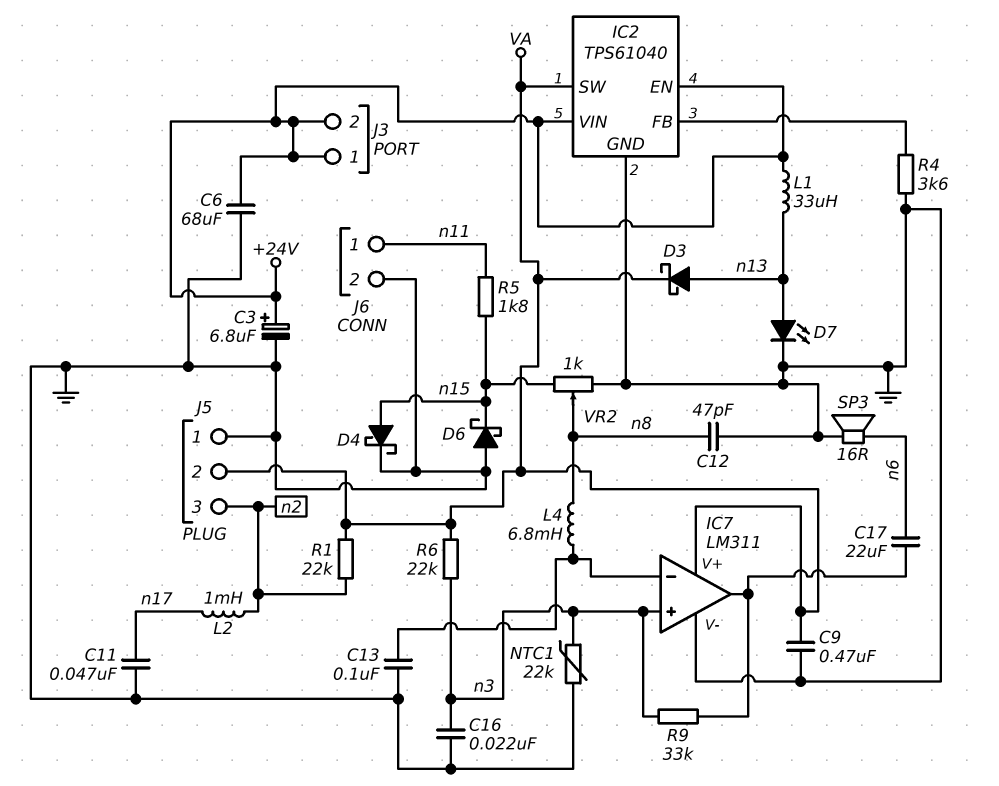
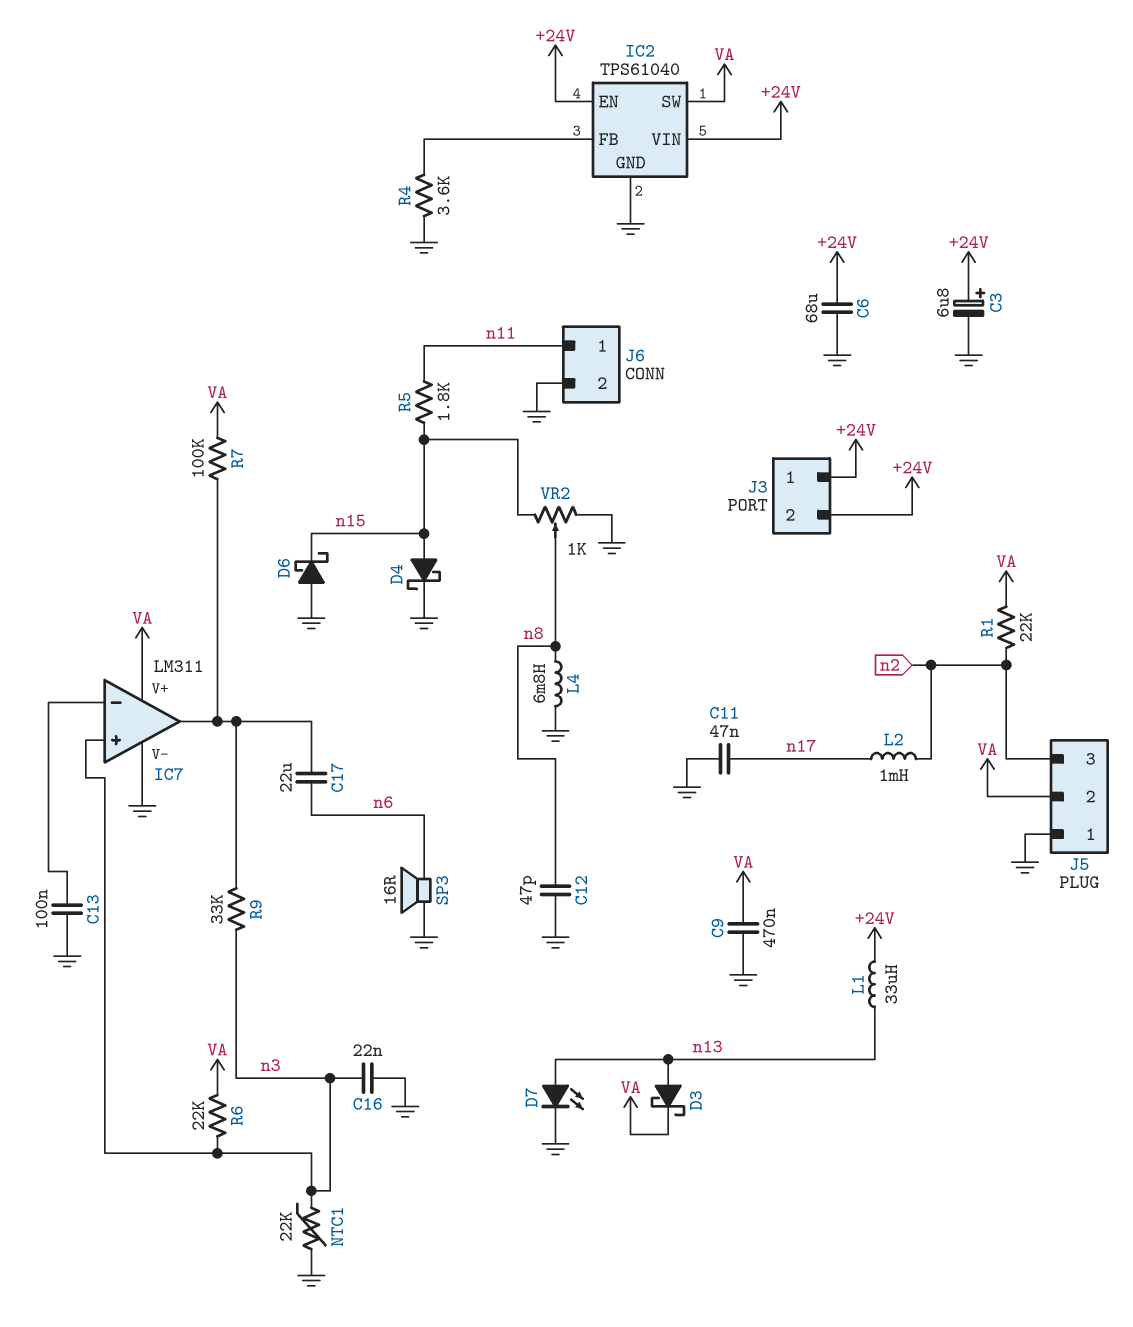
L4: 6.8mH (IC7/in-, n8) -> 6.8mH (GND, n8)
R7: none -> 100k (IC7/out, VA)

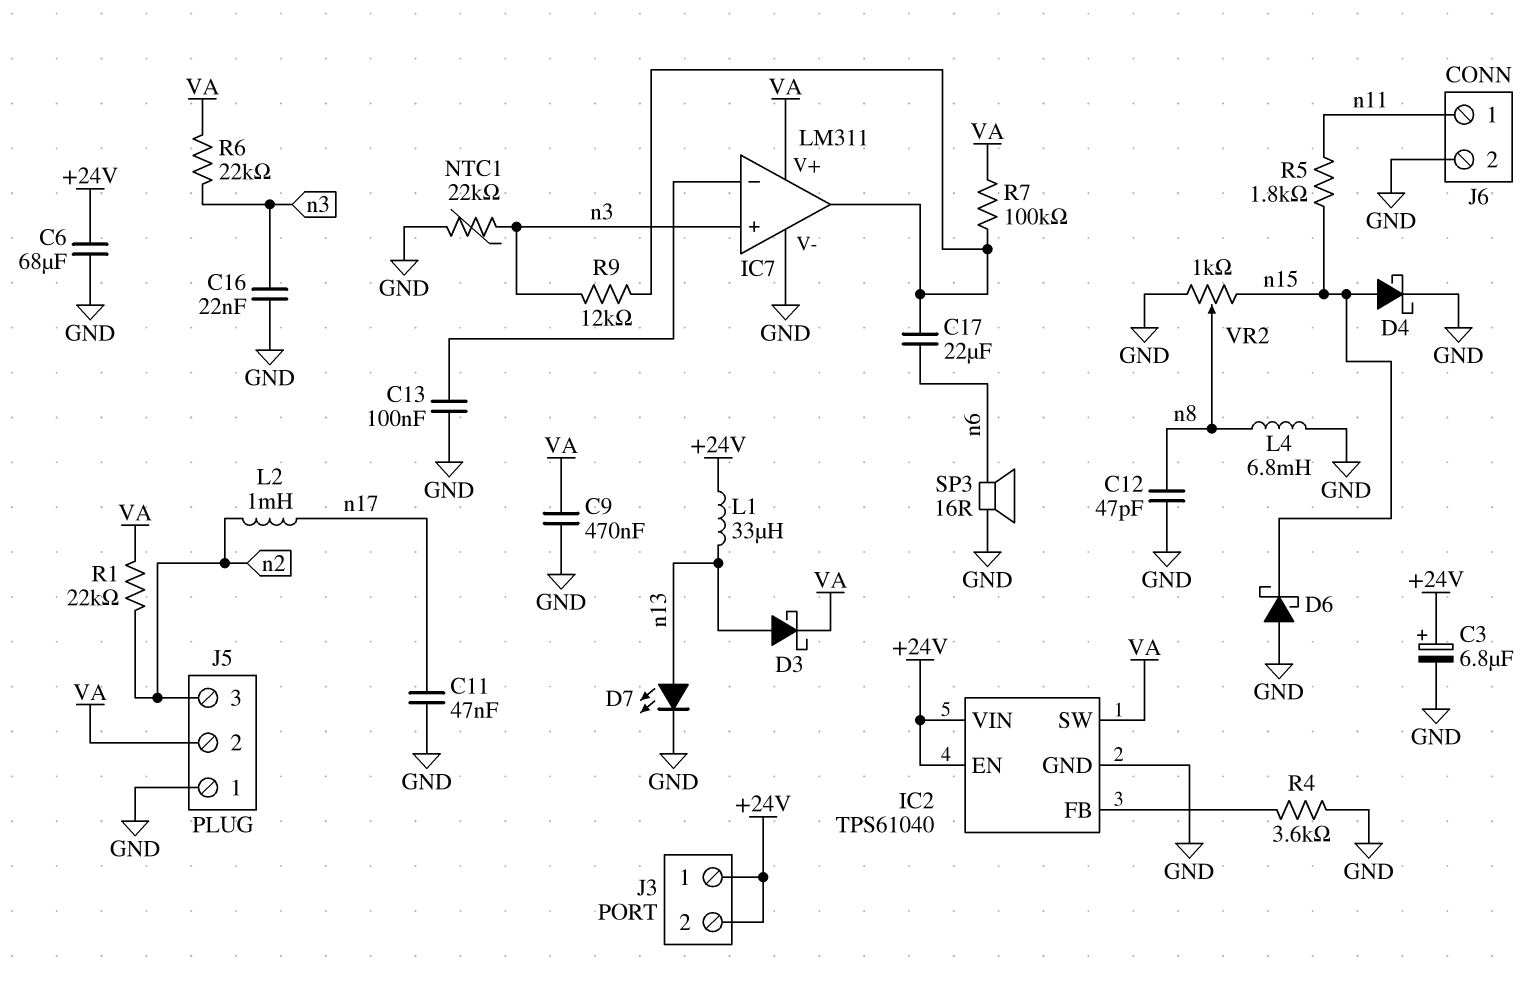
R9: 33k (IC7/out, n3) -> 12k (IC7/out, n3)

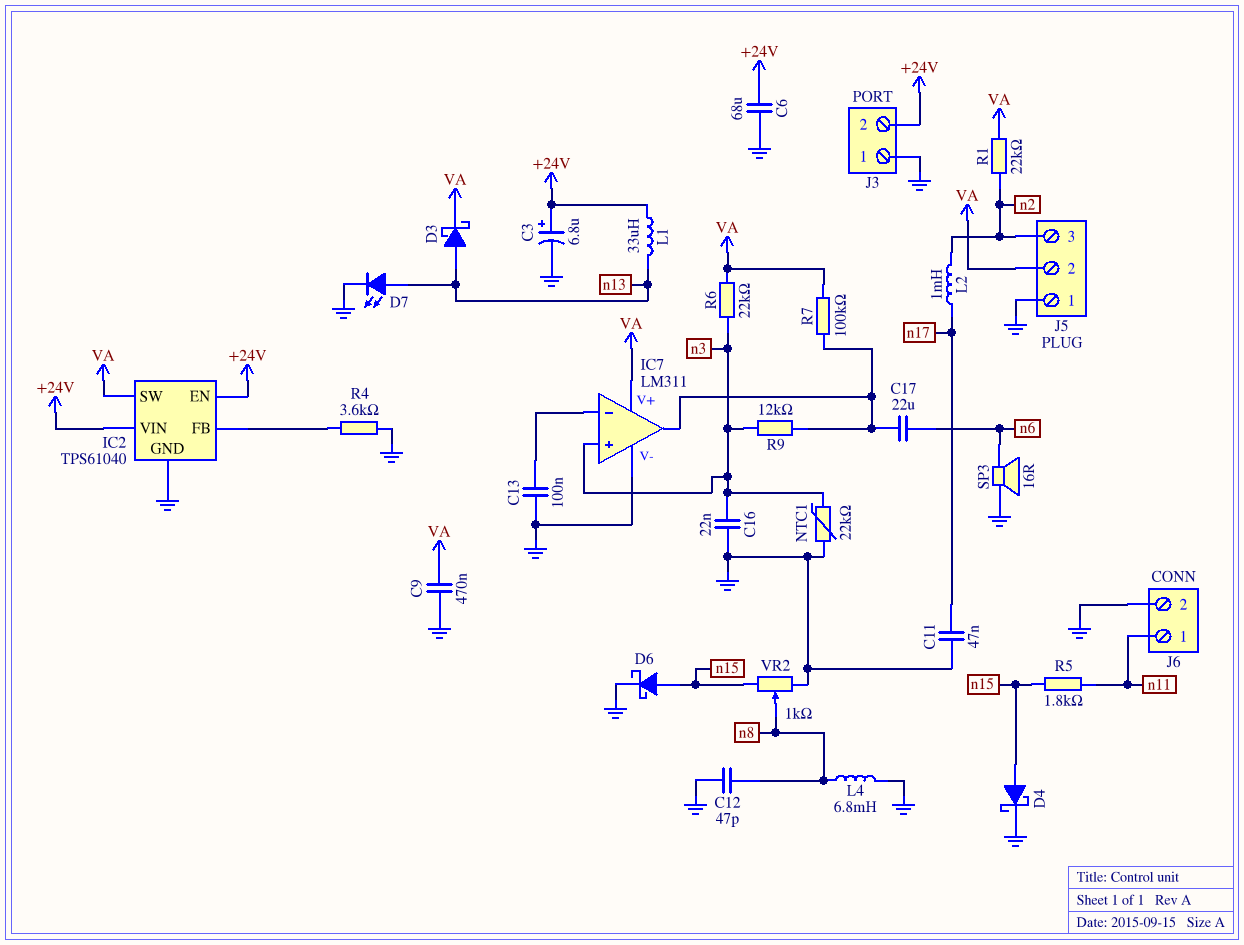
D6: schottky (A GND, K n15) -> schottky (A n15, K GND)
J3 pin 1: +24V -> GND

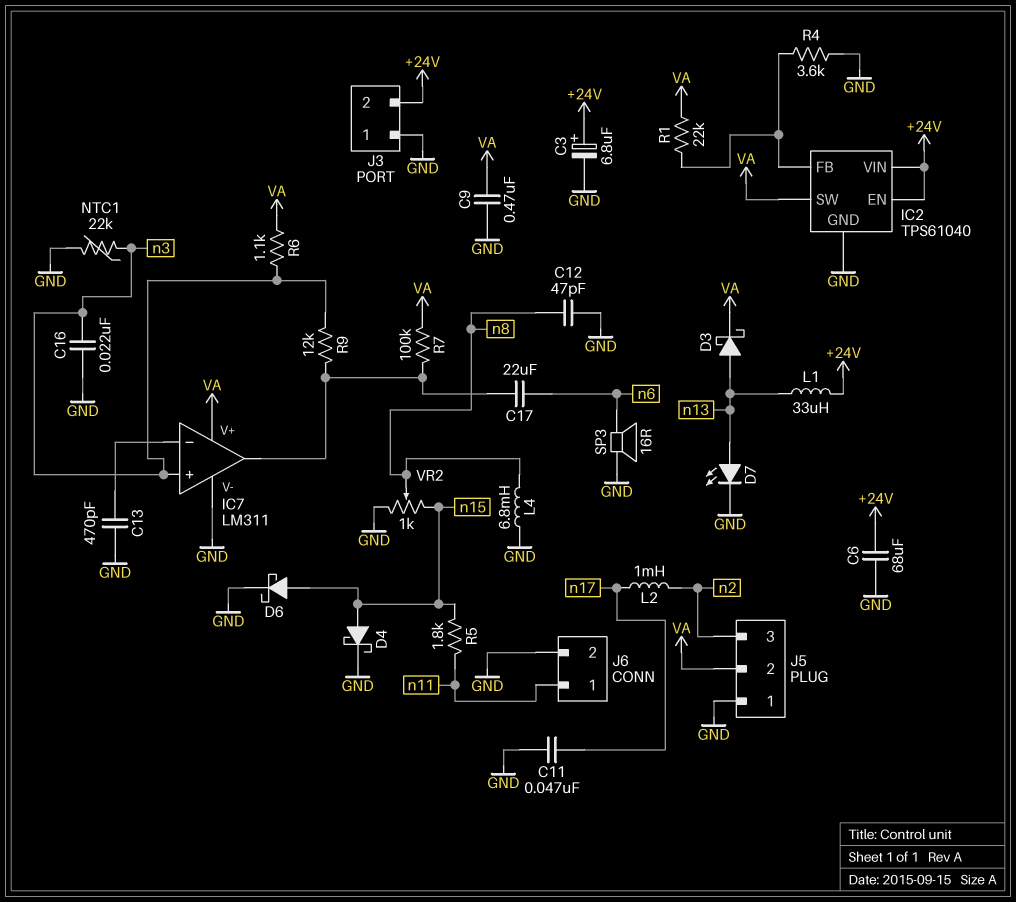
C13: 100nF (GND, IC7/in-) -> 470pF (GND, IC7/in-)
R1: 22k (VA, n2) -> 22k (IC2/FB, VA)
R6: 22k (VA, n3) -> 1.1k (VA, n3)

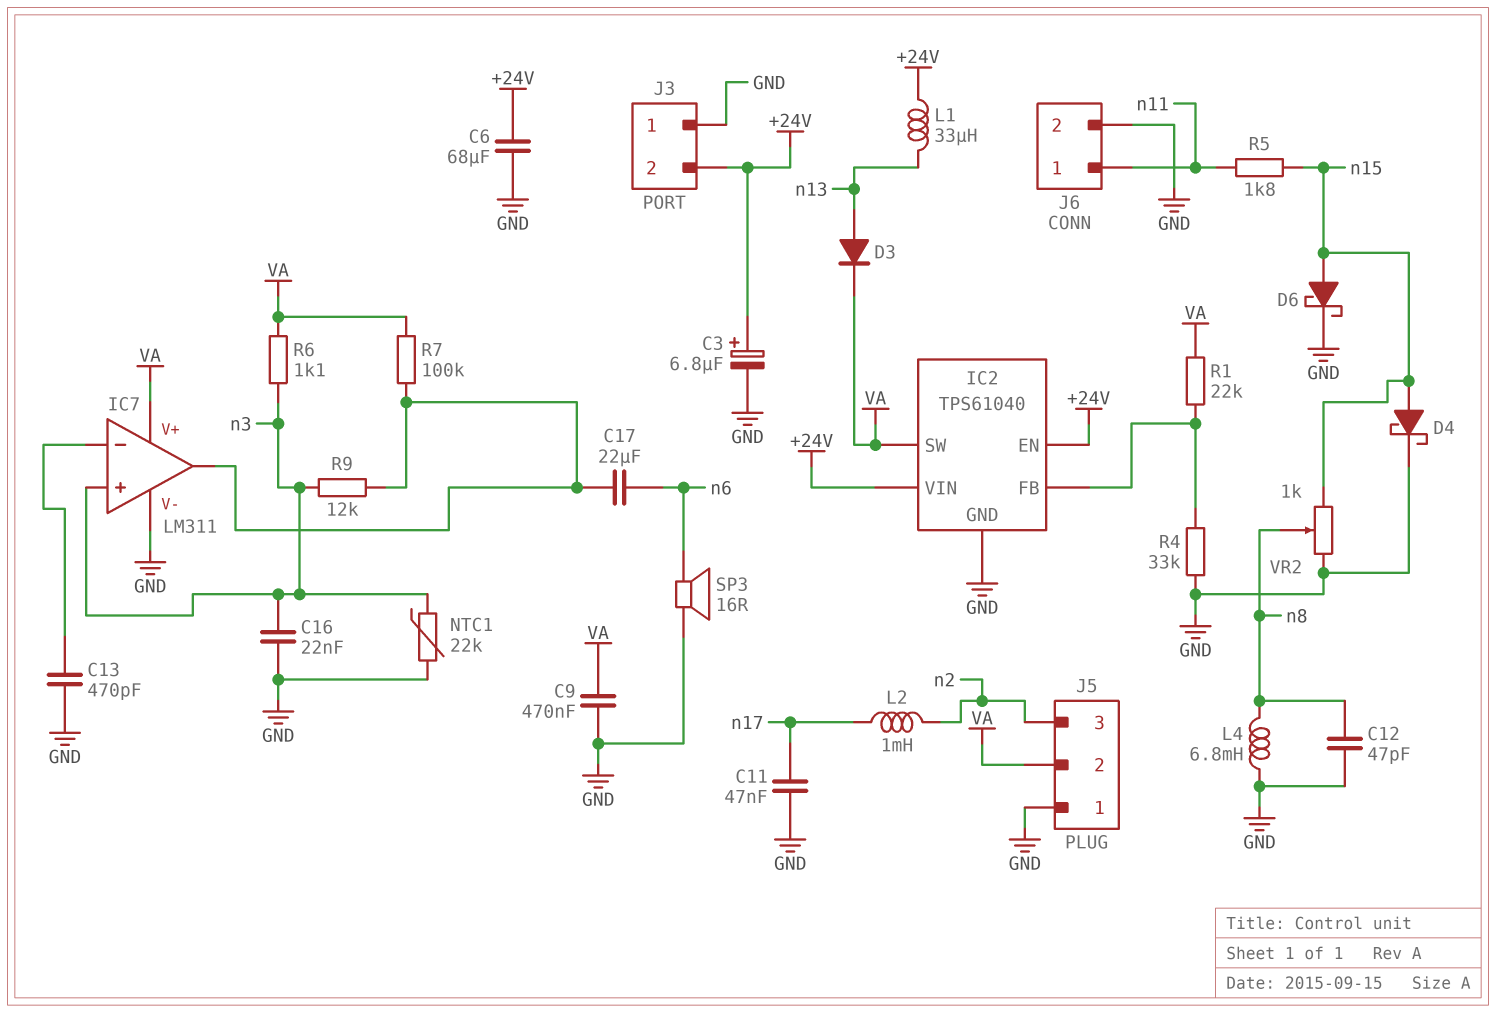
D3: schottky (A n13, K VA) -> diode (A n13, K VA)
D7: LED (A n13, K GND) -> none
R4: 3.6k (GND, IC2/FB) -> 33k (GND, IC2/FB)

